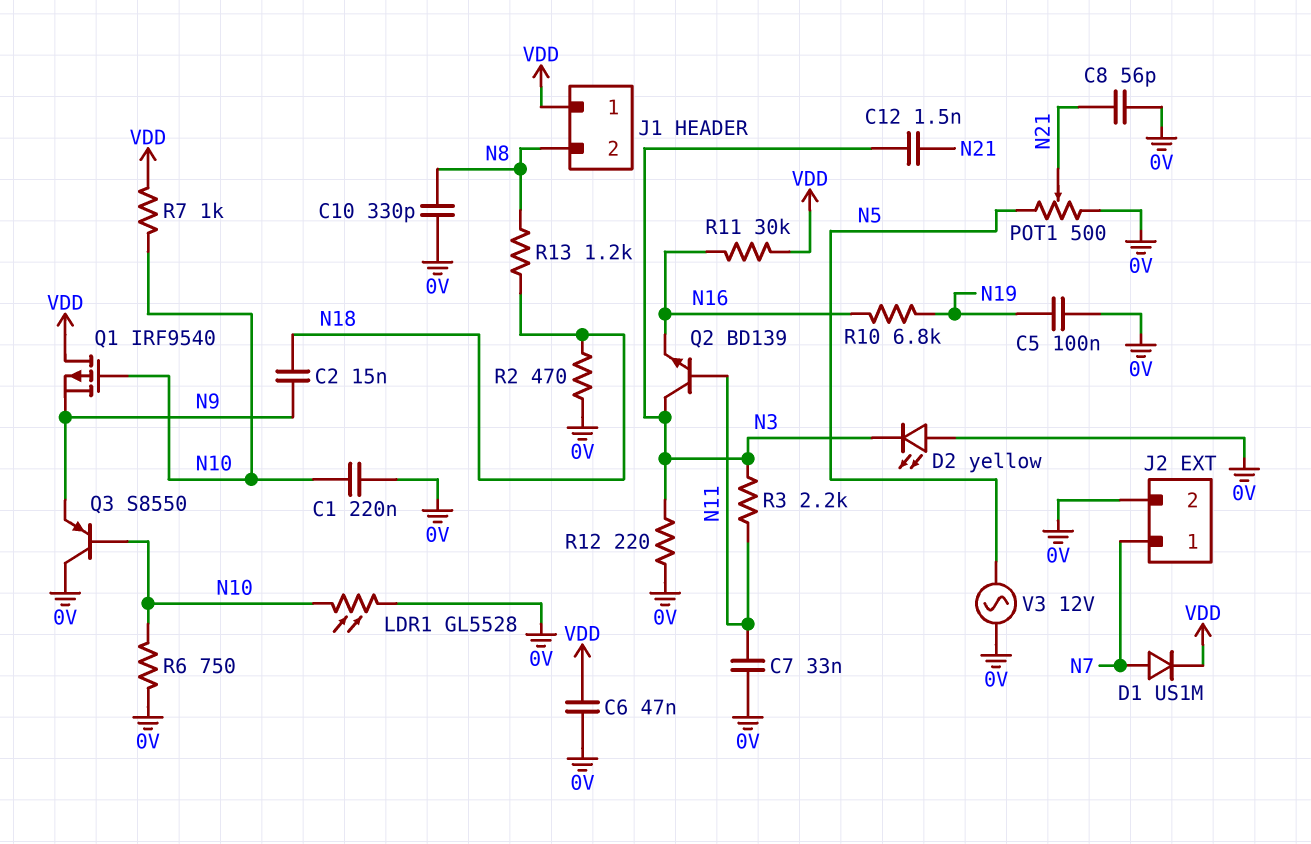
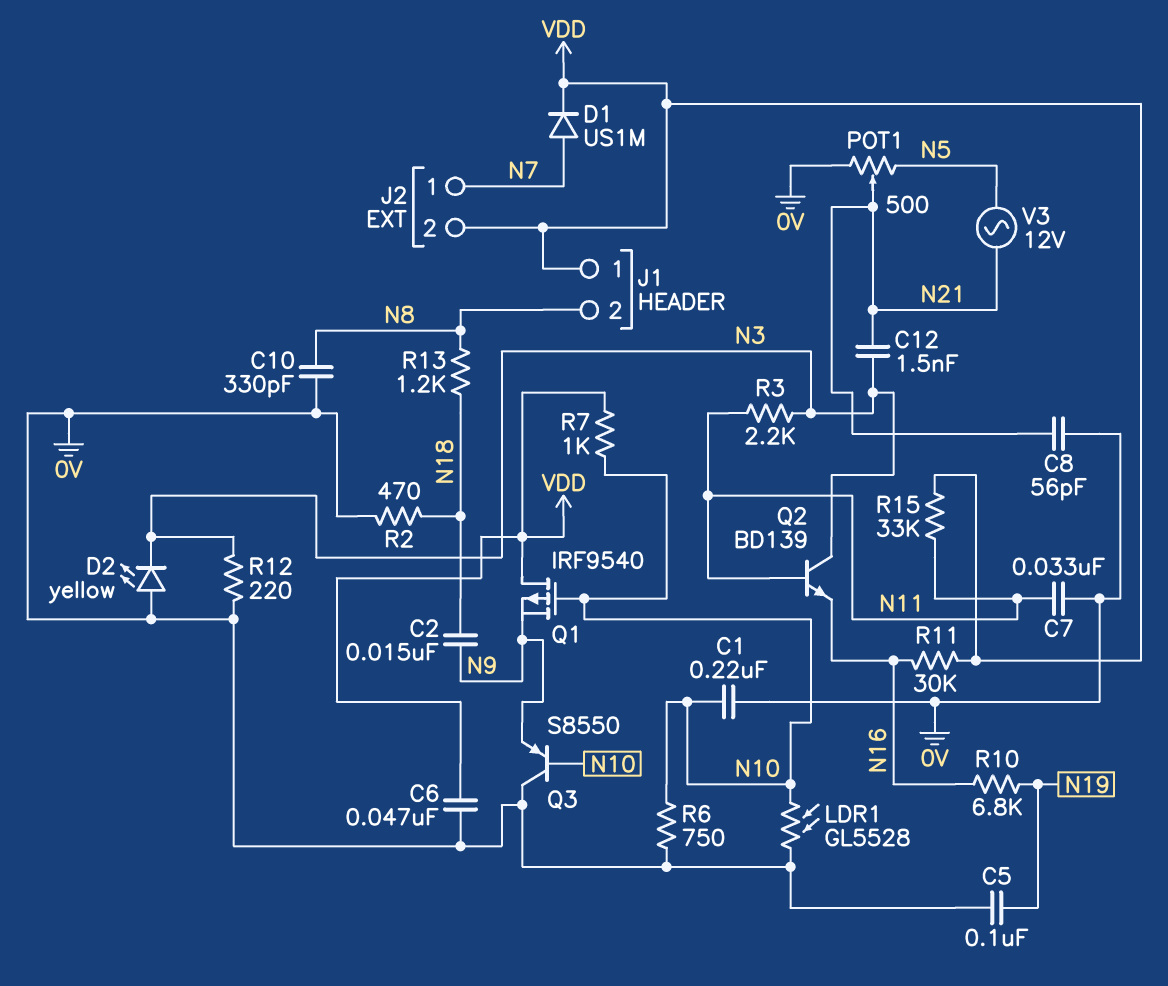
J2 pin 2: 0V -> VDD
R15: none -> 33k (N11, VDD)
V3: AC 12V (0V, N5) -> AC 12V (N5, N21)

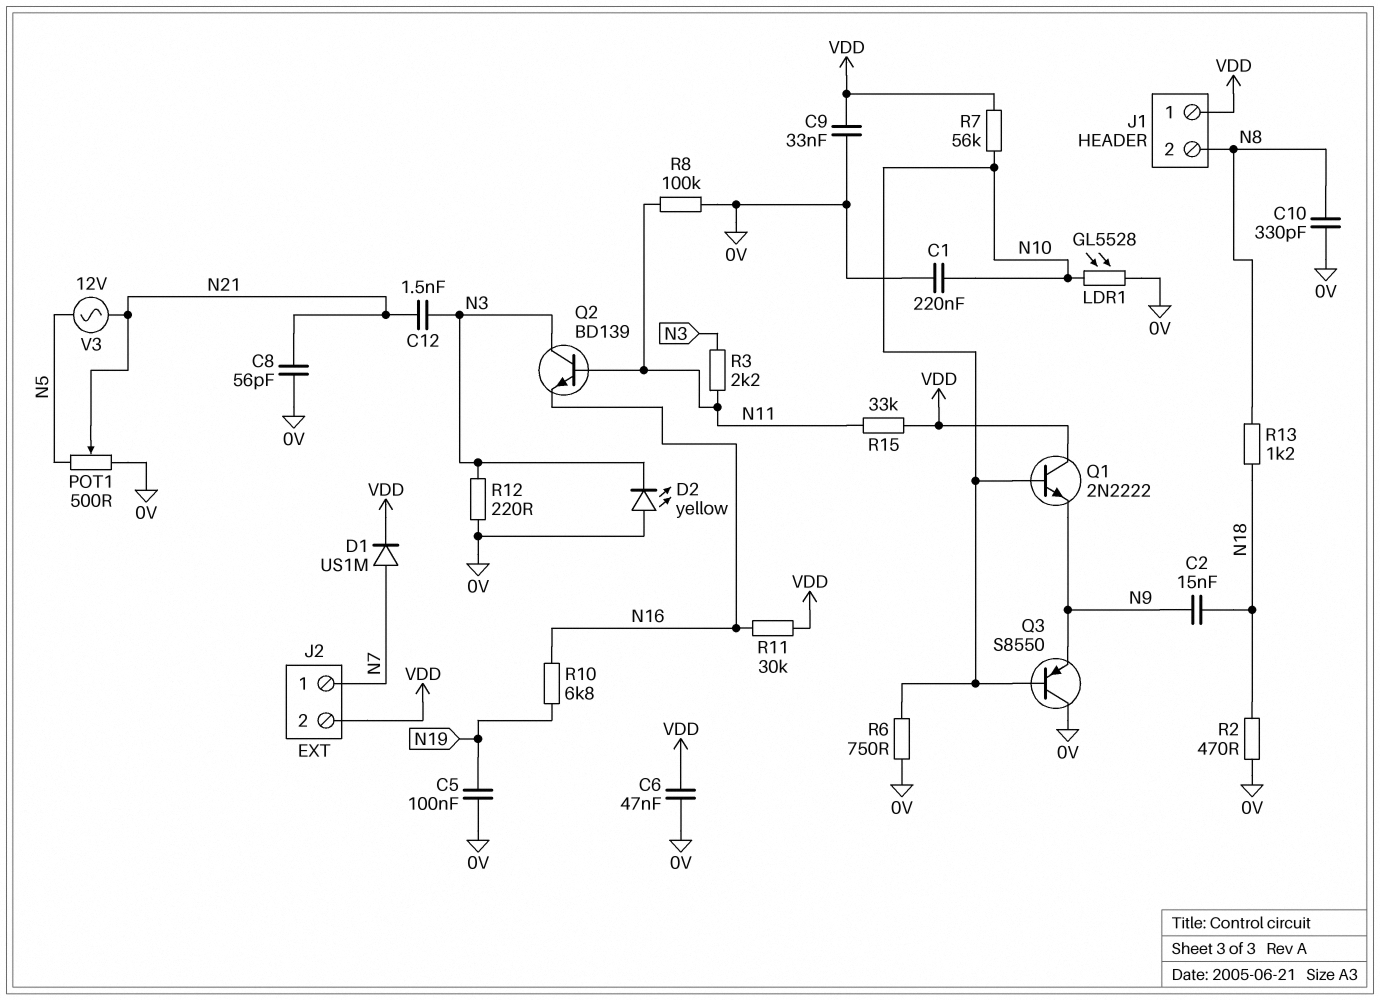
C7: 33nF (0V, N11) -> none
C9: none -> 33nF (0V, VDD)
Q1: PMOS IRF9540 (G N10, D VDD, S N9) -> NPN 2N2222 (B N10, C VDD, E N9)
R7: 1k (N10, VDD) -> 56k (N10, VDD)
R8: none -> 100k (0V, N11)

